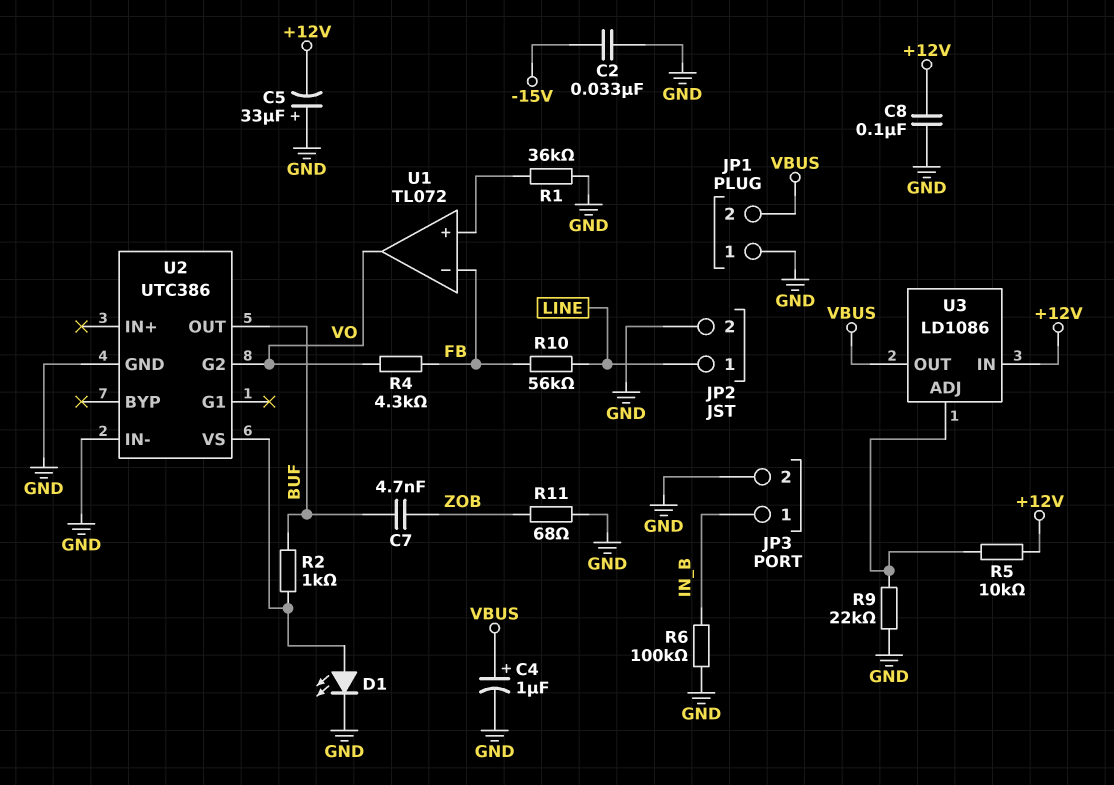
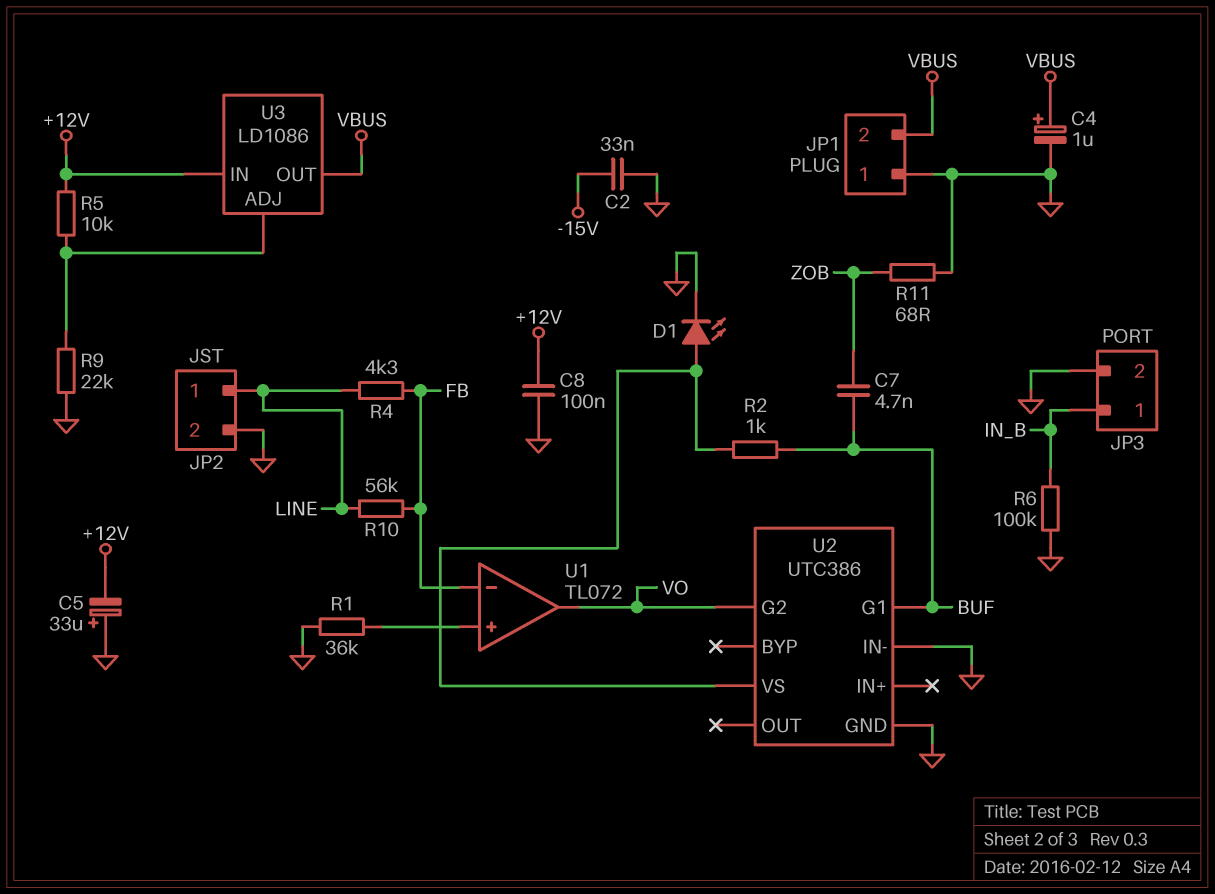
R4: 4.3k (FB, VO) -> 4.3k (FB, LINE)
U2 pin G1: none -> BUF
U2 pin OUT: BUF -> none

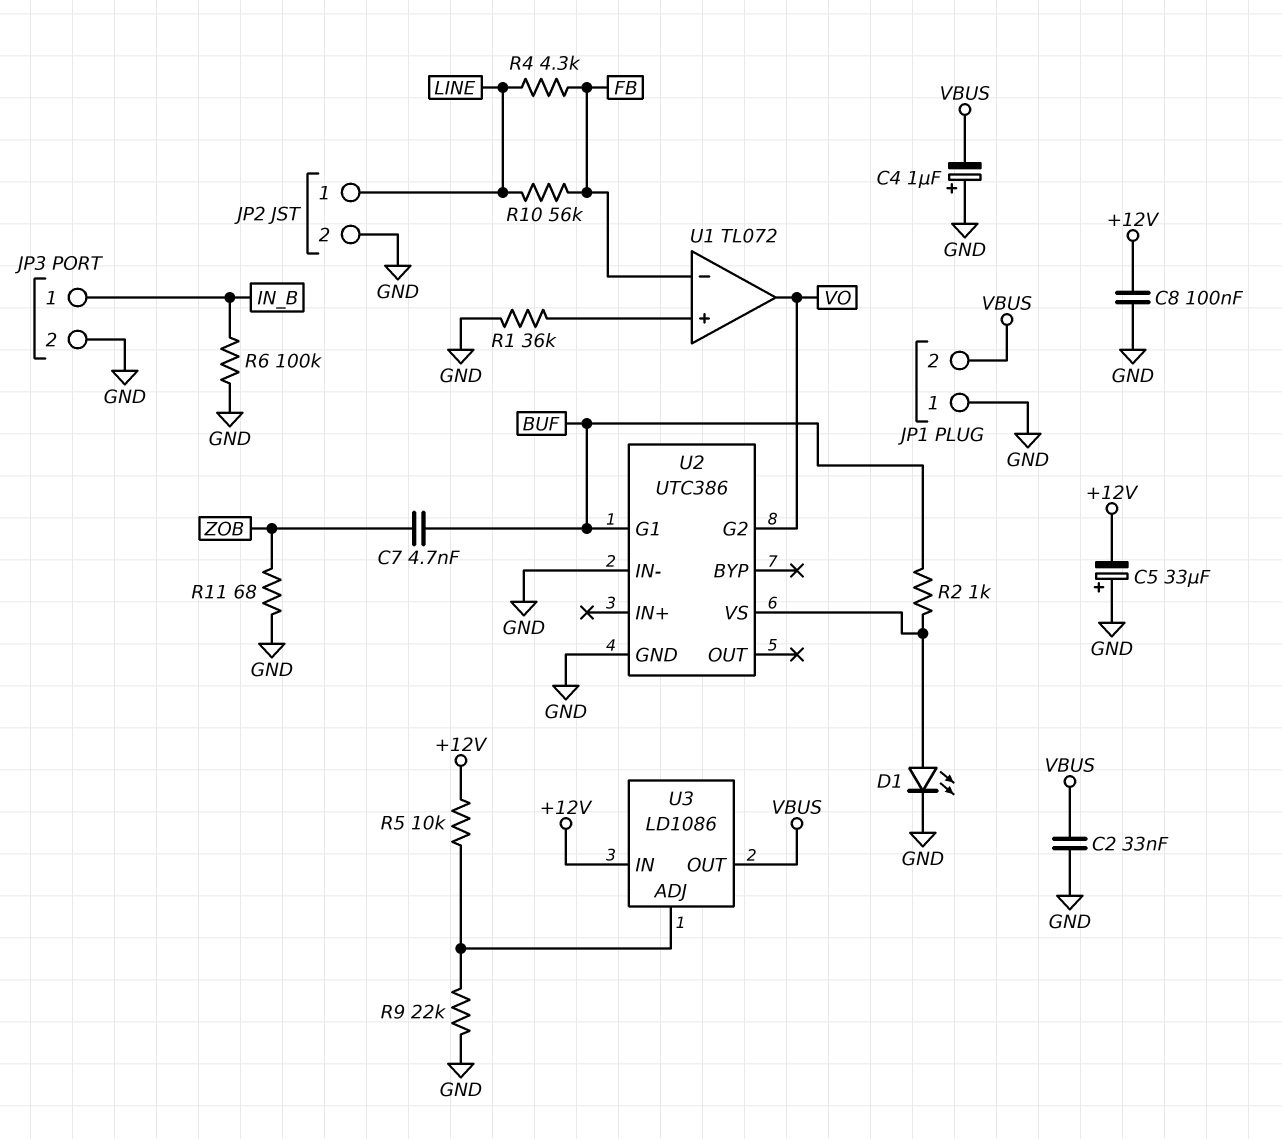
C2: 33nF (-15V, GND) -> 33nF (GND, VBUS)
C4: 1uF (plus VBUS, minus GND) -> 1uF (plus GND, minus VBUS)

